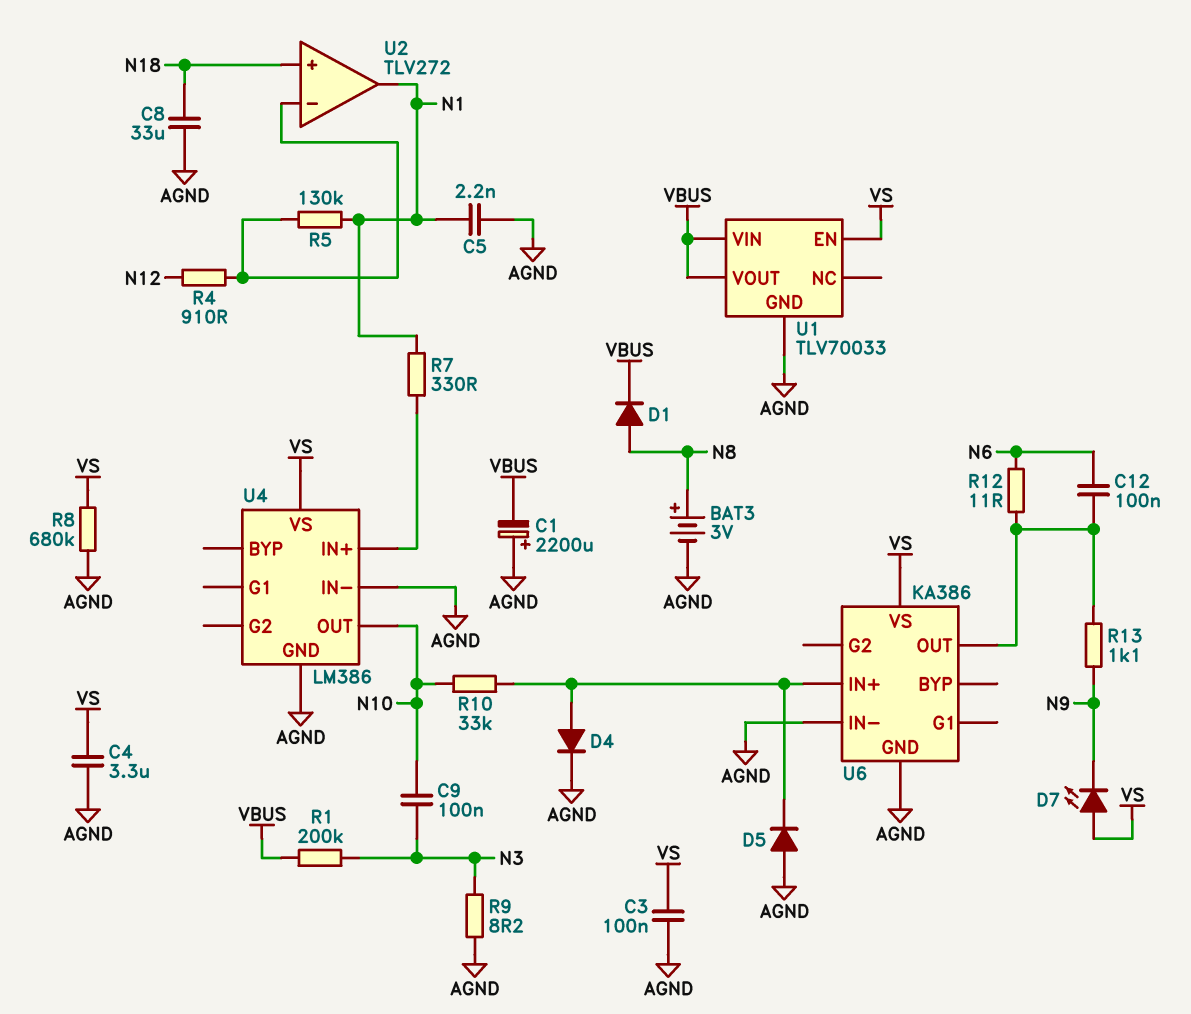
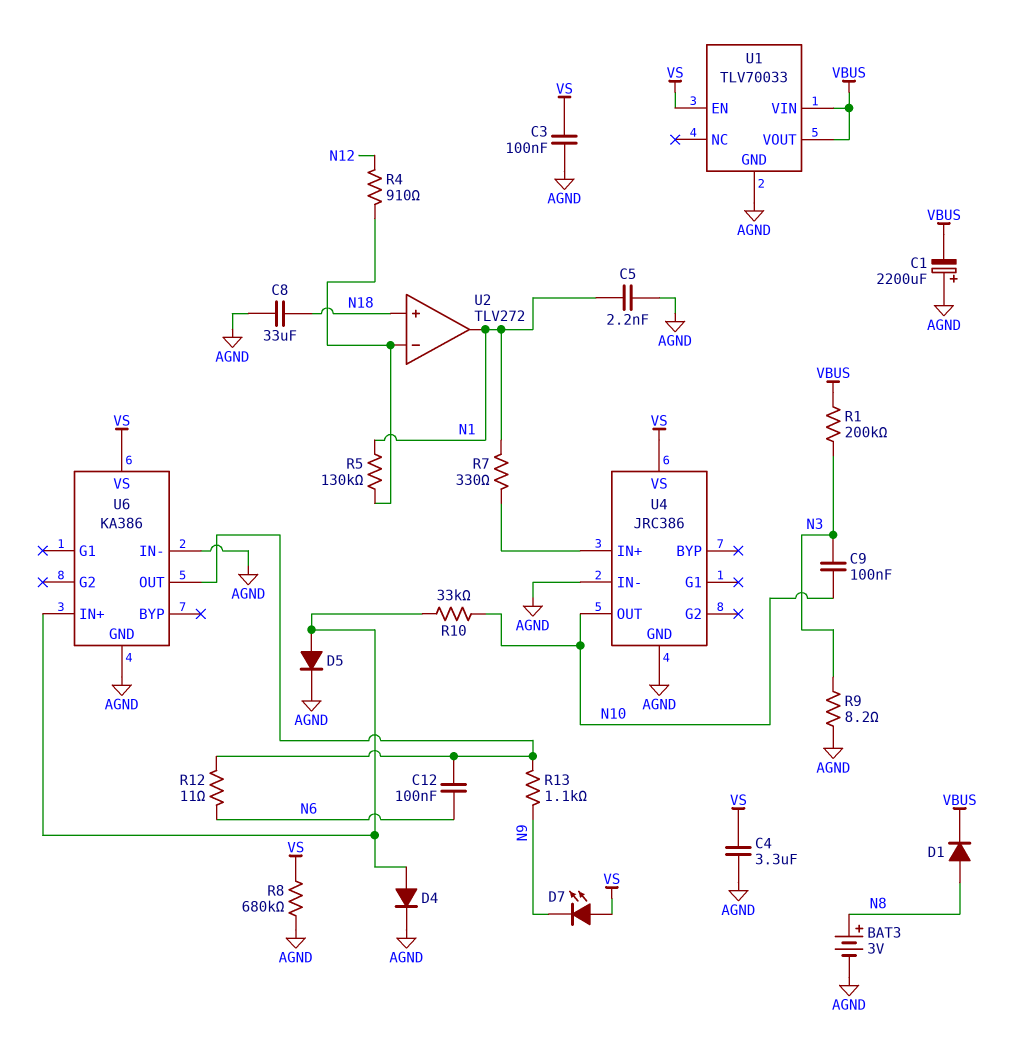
D5: diode (A AGND, K U6/IN+) -> diode (A U6/IN+, K AGND)
U4: LM386 -> JRC386

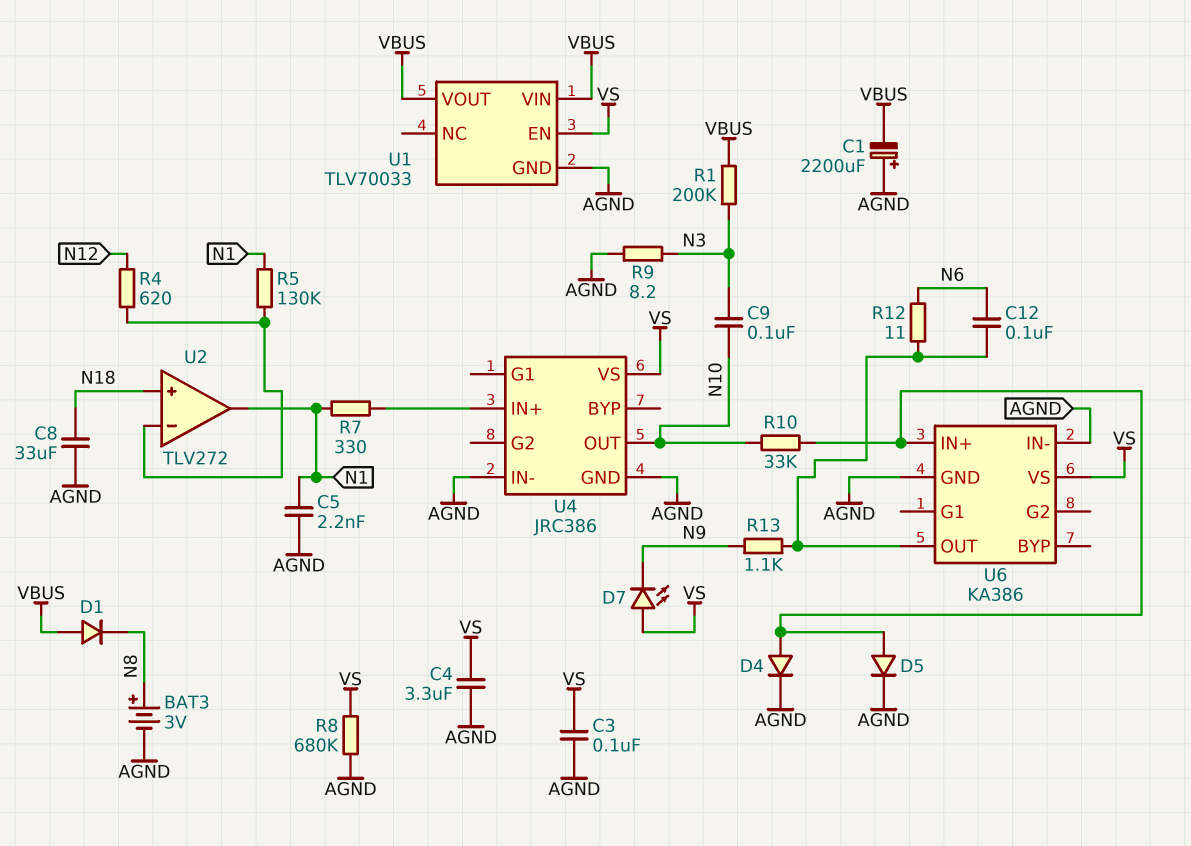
D1: diode (A N8, K VBUS) -> diode (A VBUS, K N8)
R4: 910 (N12, U2/in-) -> 620 (N12, U2/in-)

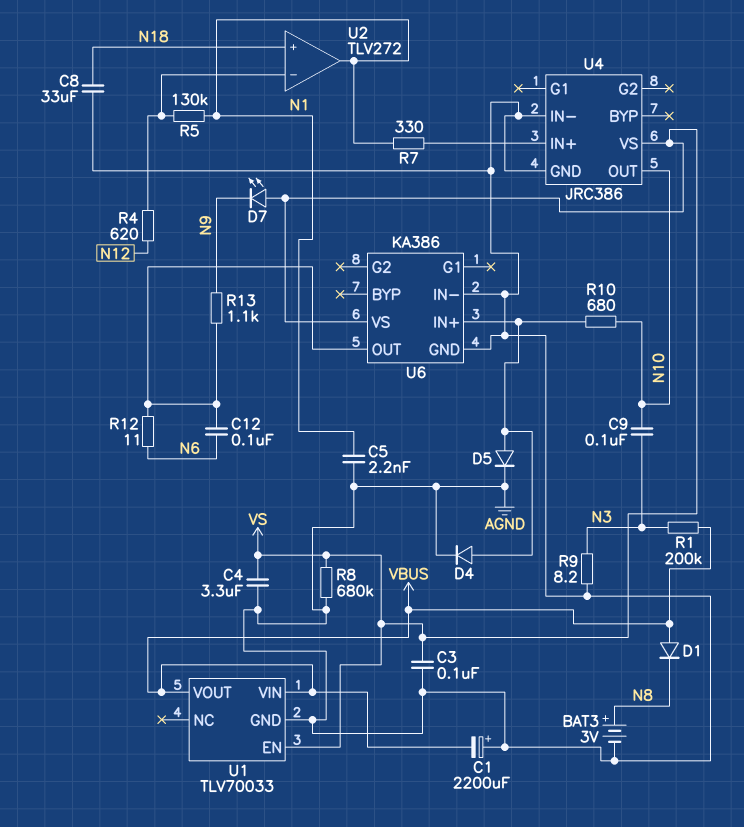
R10: 33k (N10, U6/IN+) -> 680 (N10, U6/IN+)

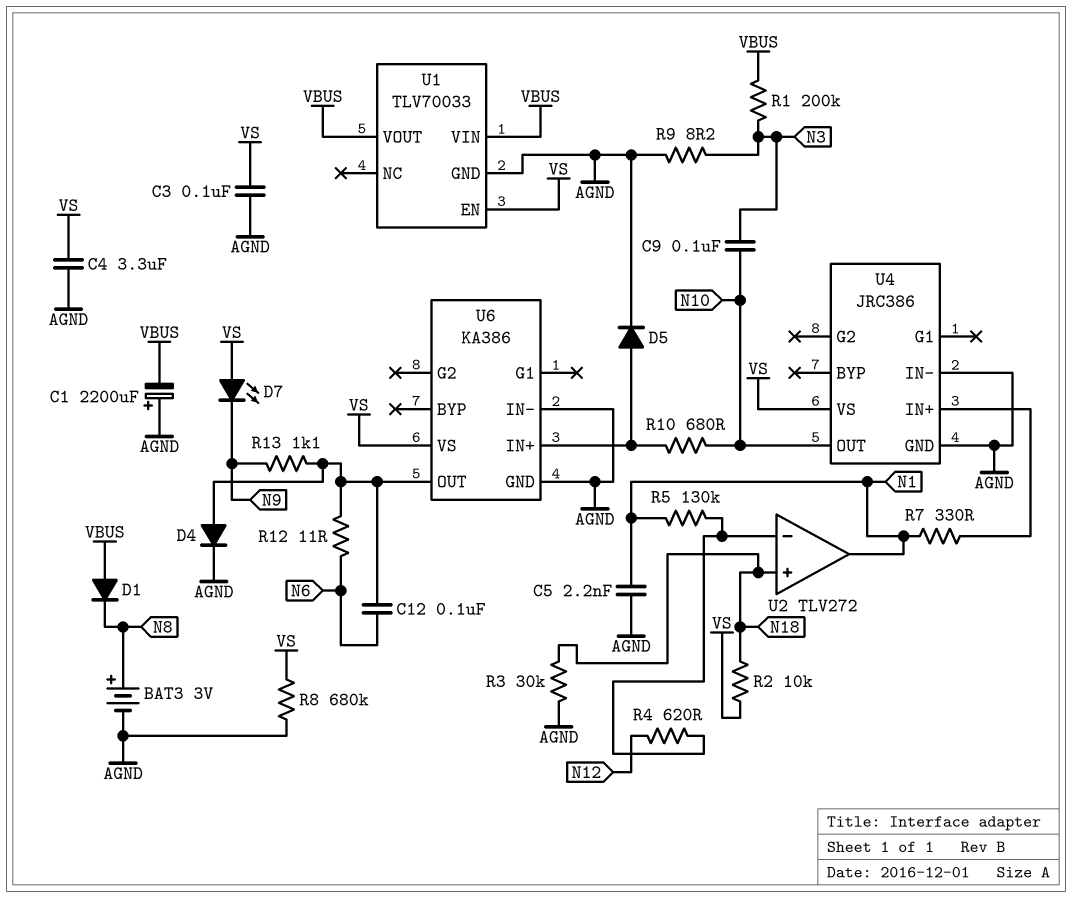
C8: 33uF (AGND, N18) -> none
D4: diode (A U6/IN+, K AGND) -> diode (A U6/OUT, K AGND)
R2: none -> 10k (N18, VS)
R3: none -> 30k (AGND, N18)

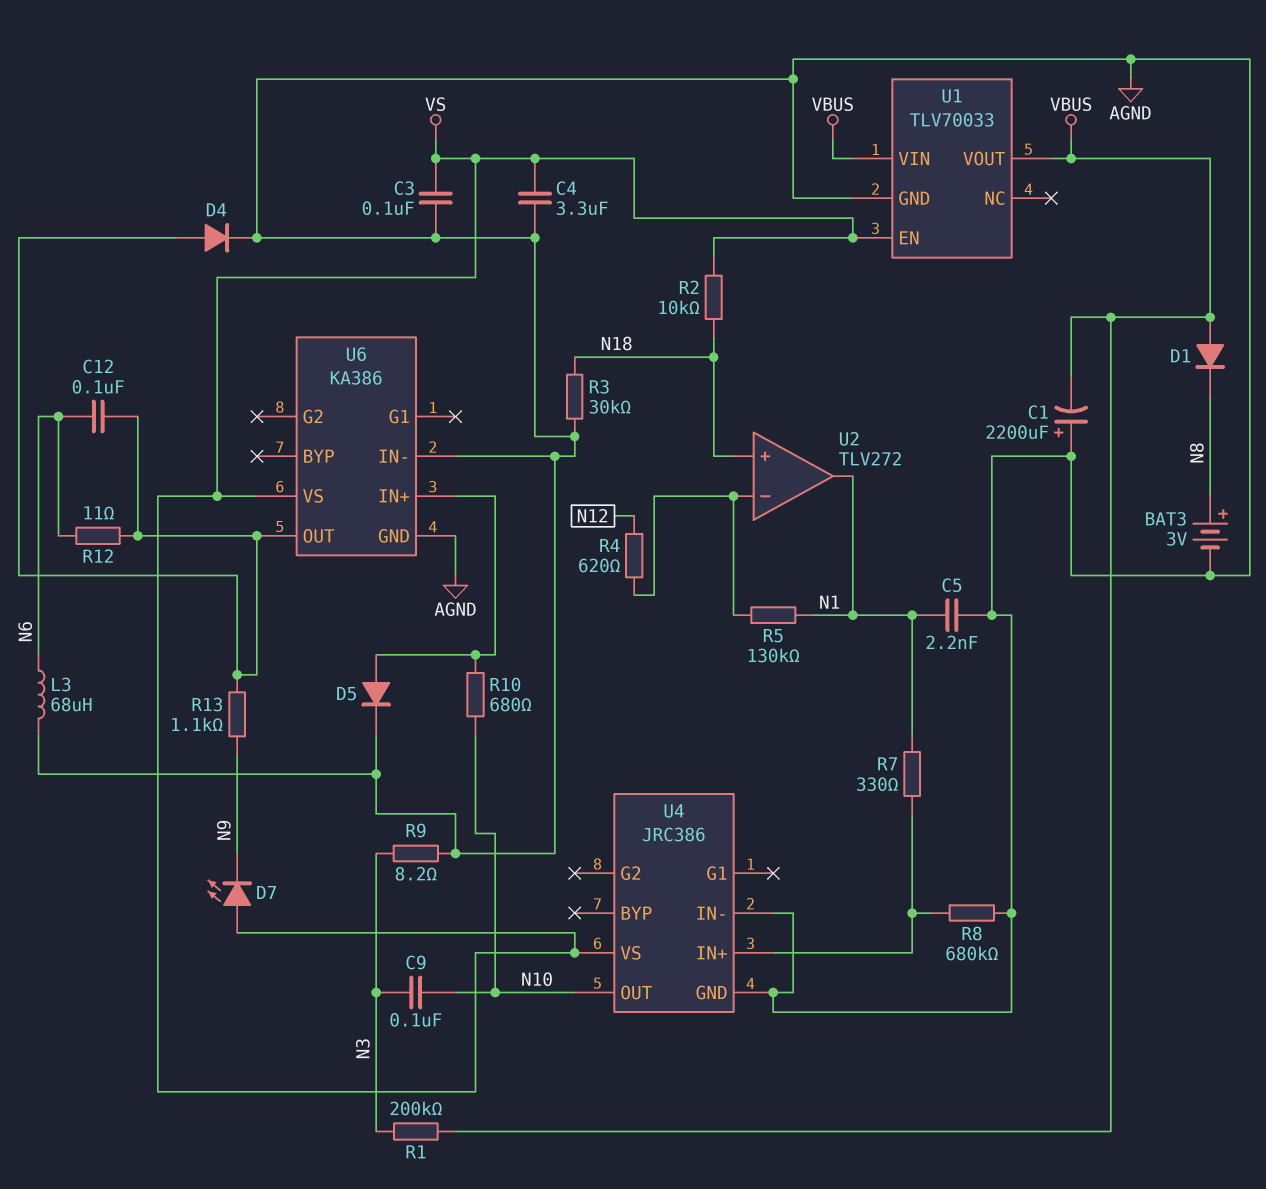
L3: none -> 68uH (AGND, N6)
R8: 680k (AGND, VS) -> 680k (AGND, U4/IN+)

